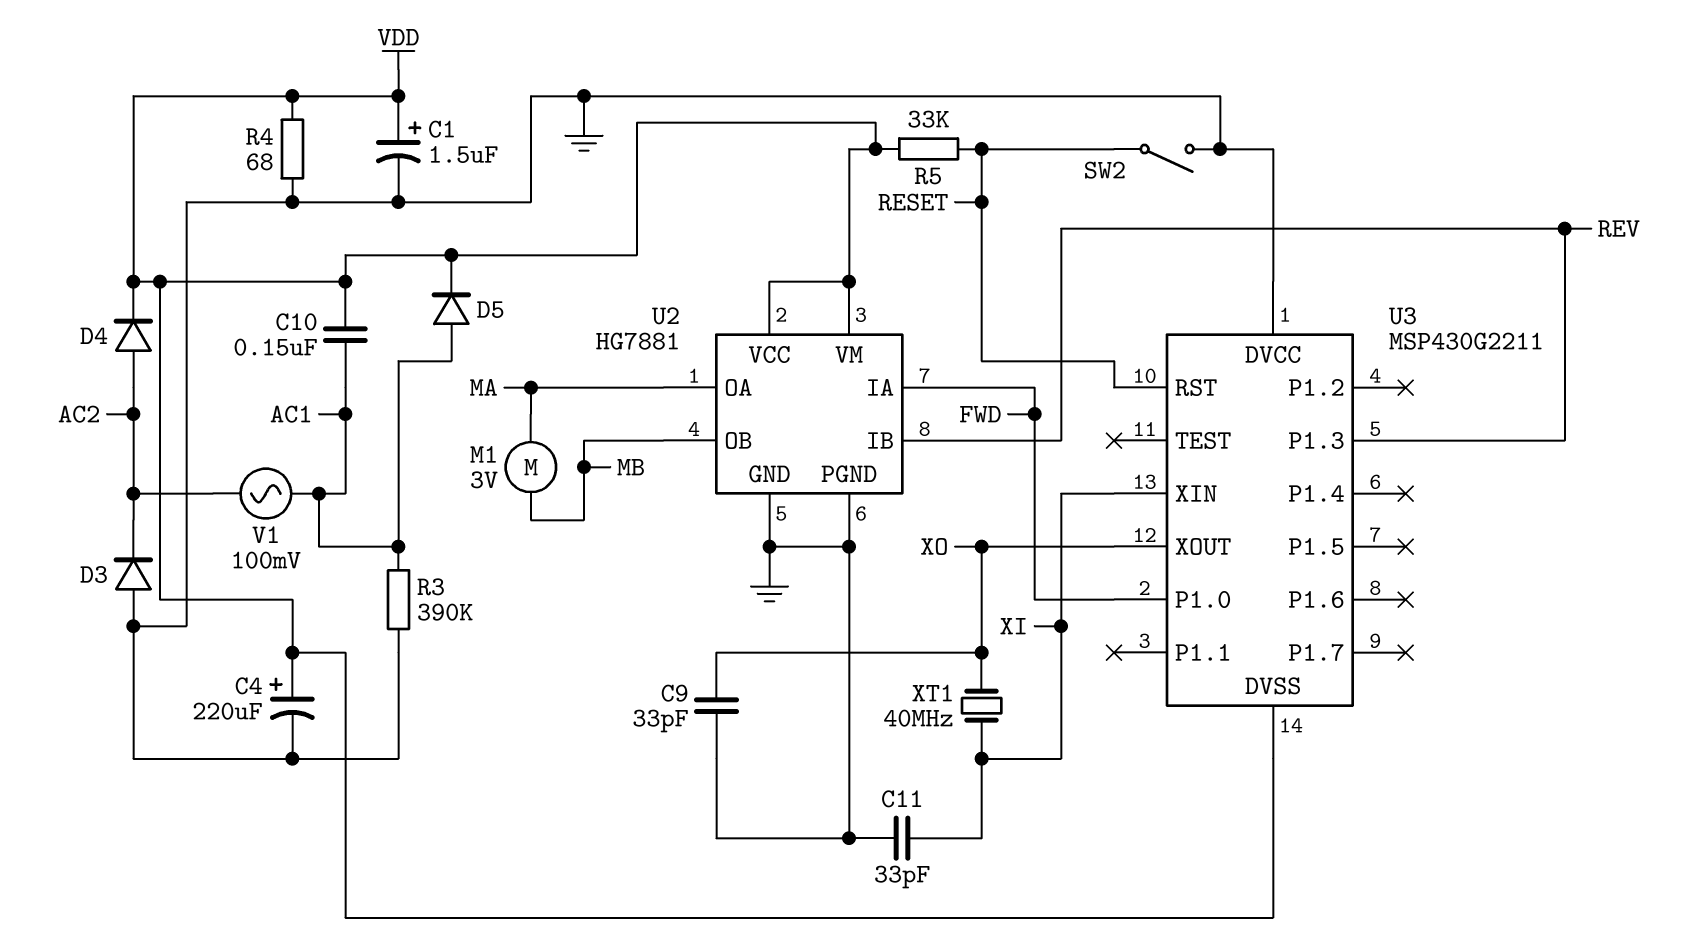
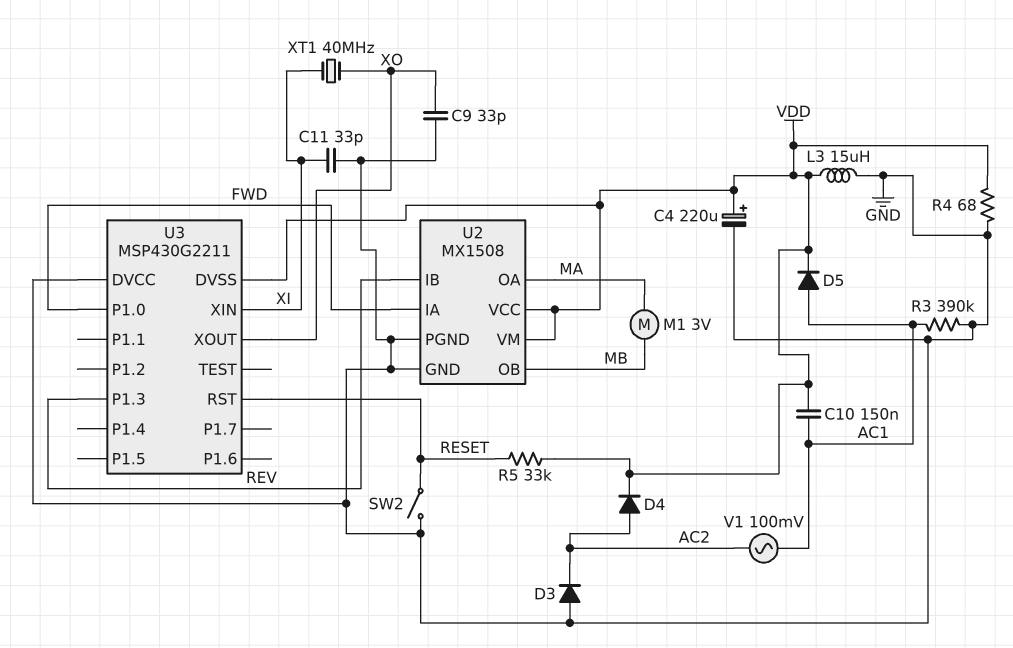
C1: 1.5uF (plus VDD, minus GND) -> none
L3: none -> 15uH (GND, VDD)
U2: HG7881 -> MX1508

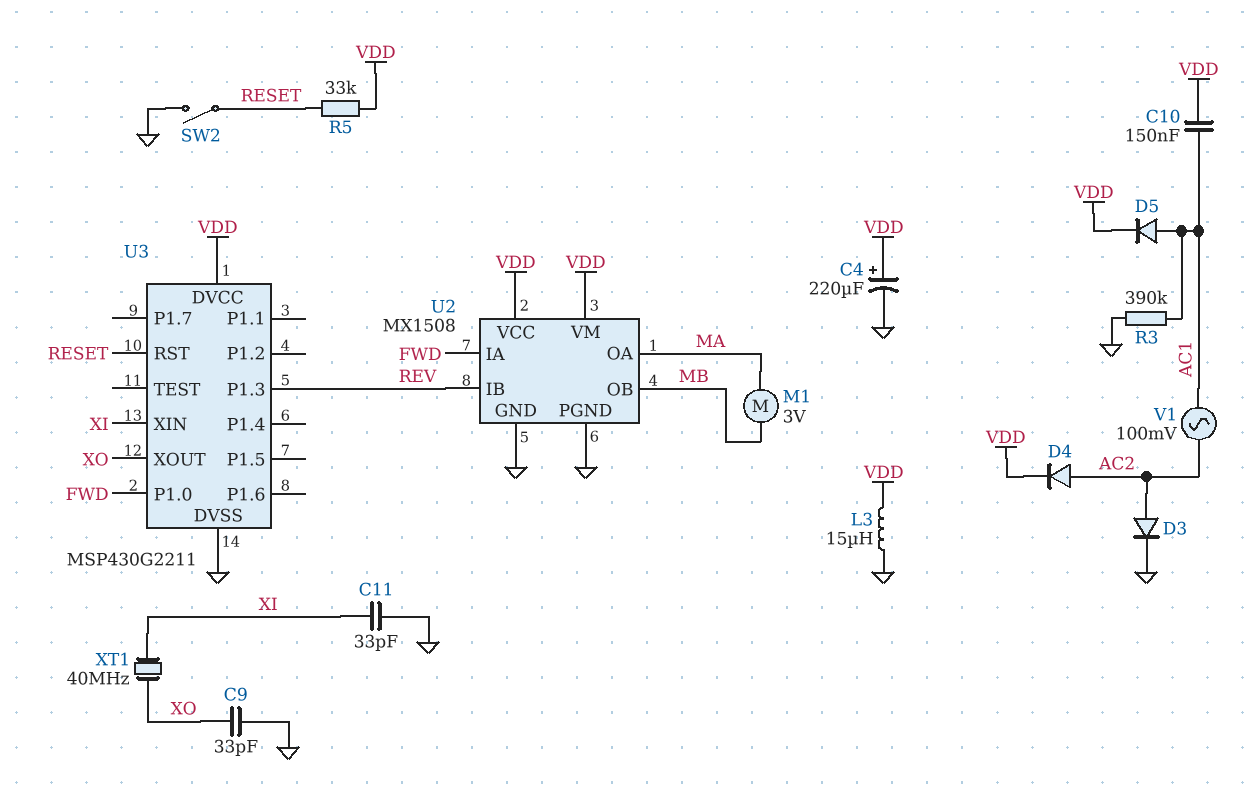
D3: diode (A GND, K AC2) -> diode (A AC2, K GND)
R4: 68 (GND, VDD) -> none
U3 pin DVCC: GND -> VDD
U3 pin DVSS: VDD -> GND

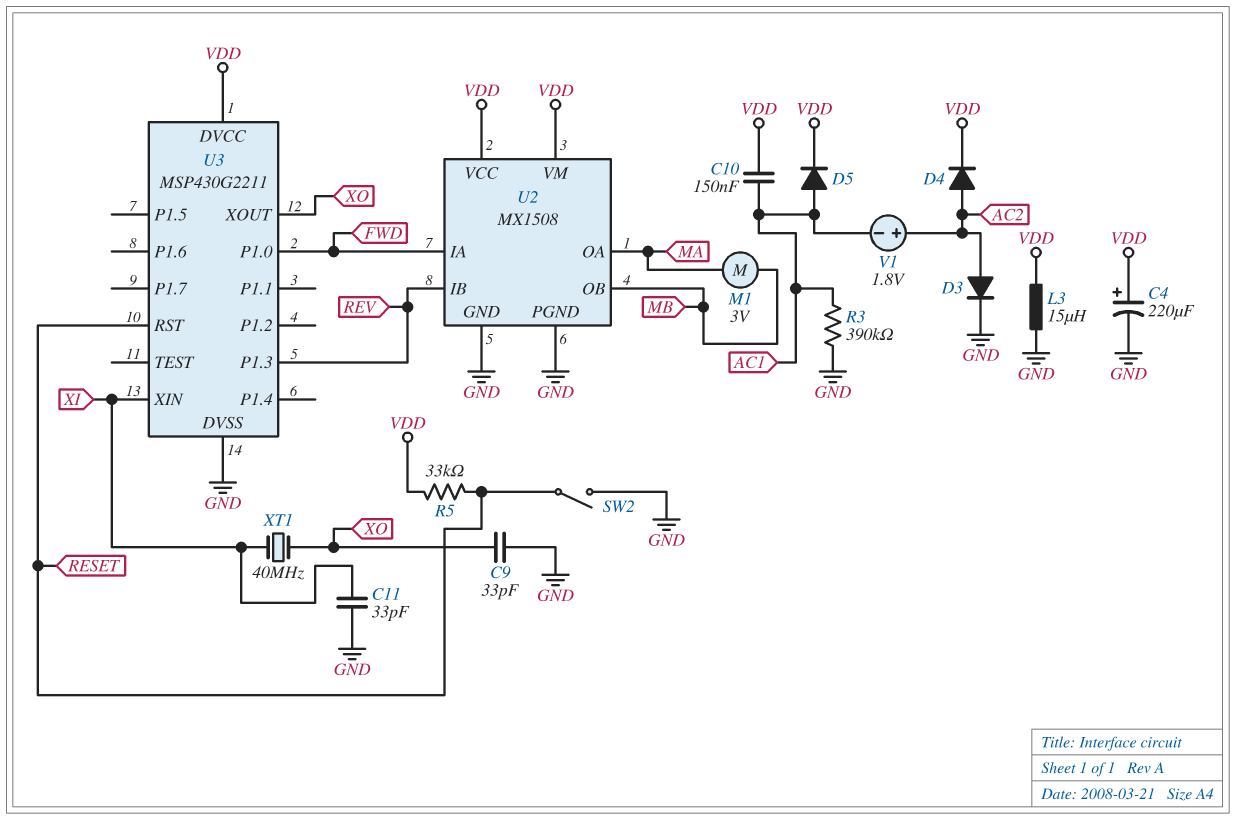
V1: AC 100mV (AC1, AC2) -> 1.8V (plus AC2, minus AC1)

